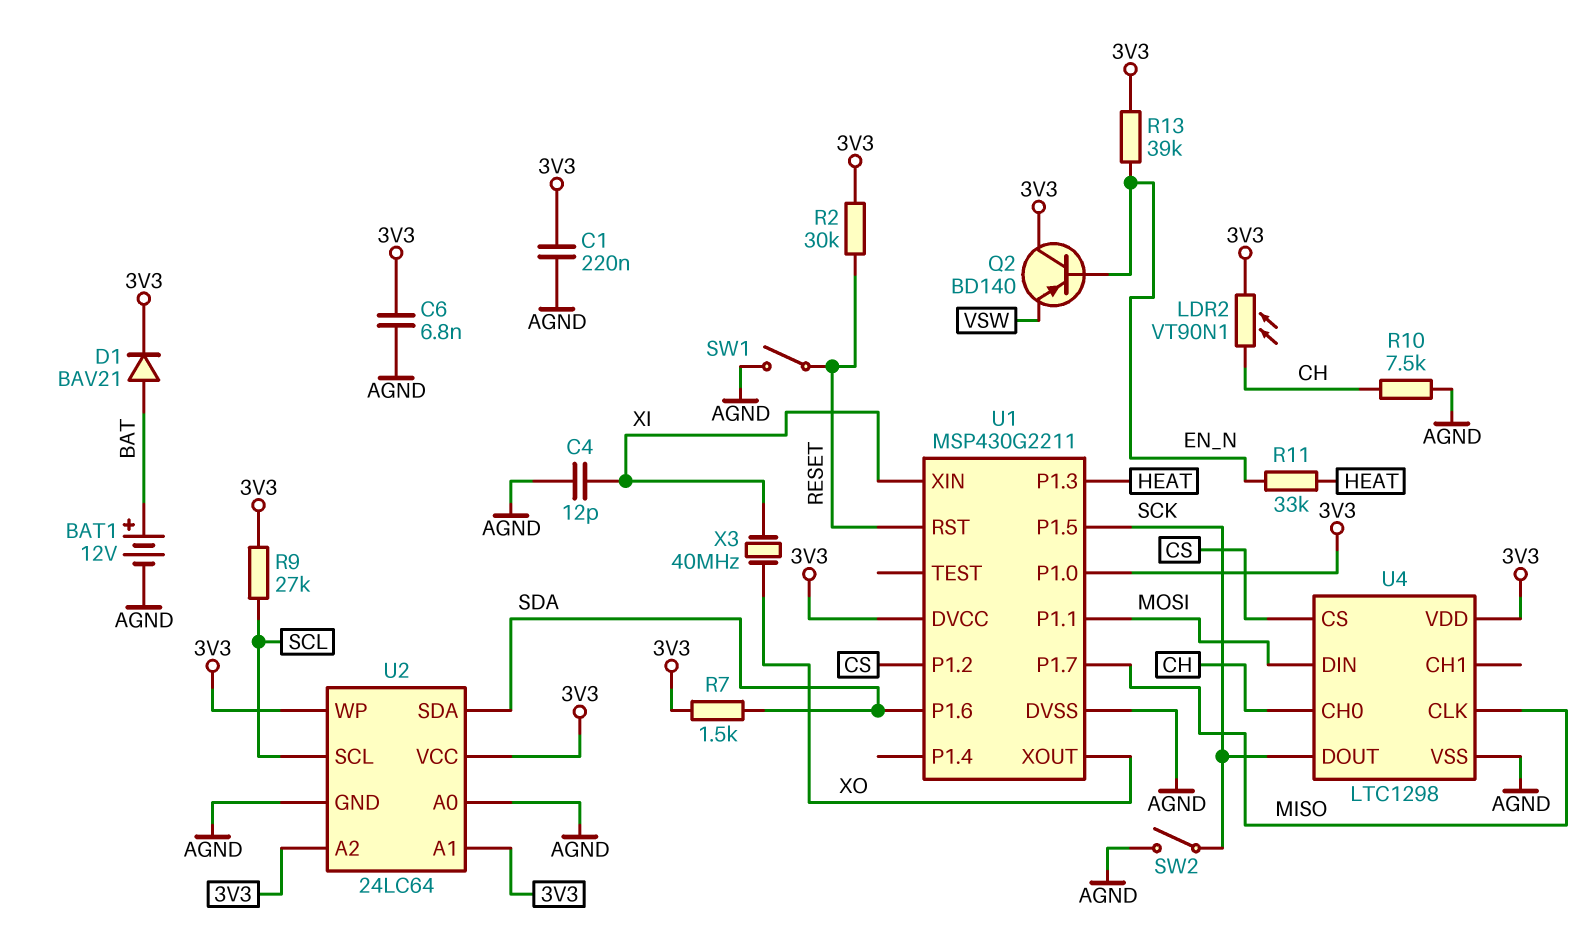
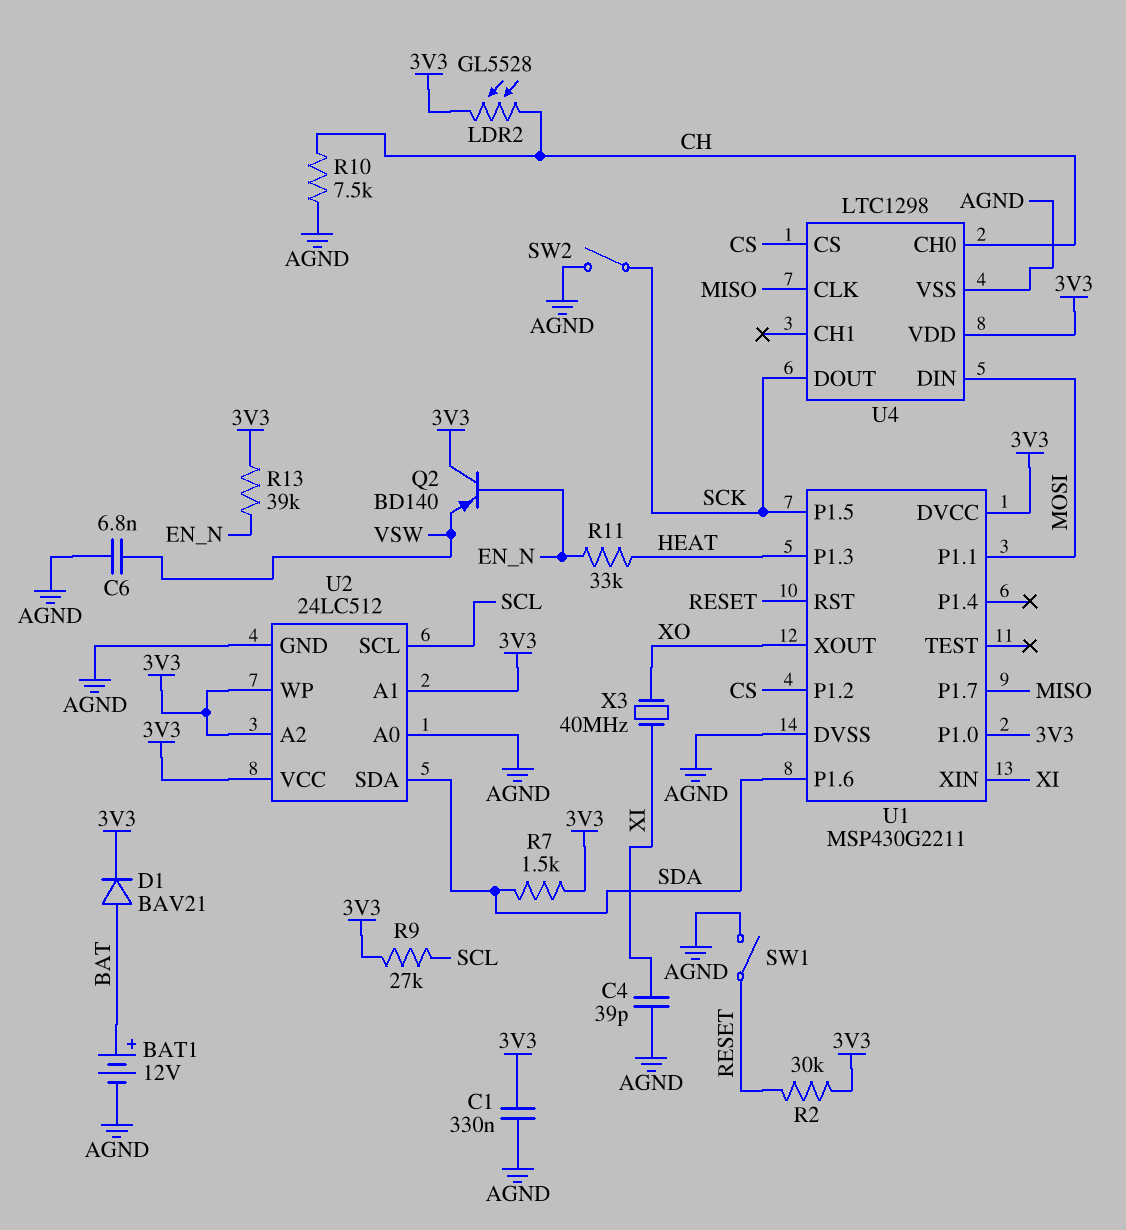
C1: 220nF (3V3, AGND) -> 330nF (3V3, AGND)
C4: 12pF (AGND, XI) -> 39pF (AGND, XI)
C6: 6.8nF (3V3, AGND) -> 6.8nF (AGND, VSW)
LDR2: VT90N1 (3V3, CH) -> GL5528 (3V3, CH)
U2: 24LC64 -> 24LC512

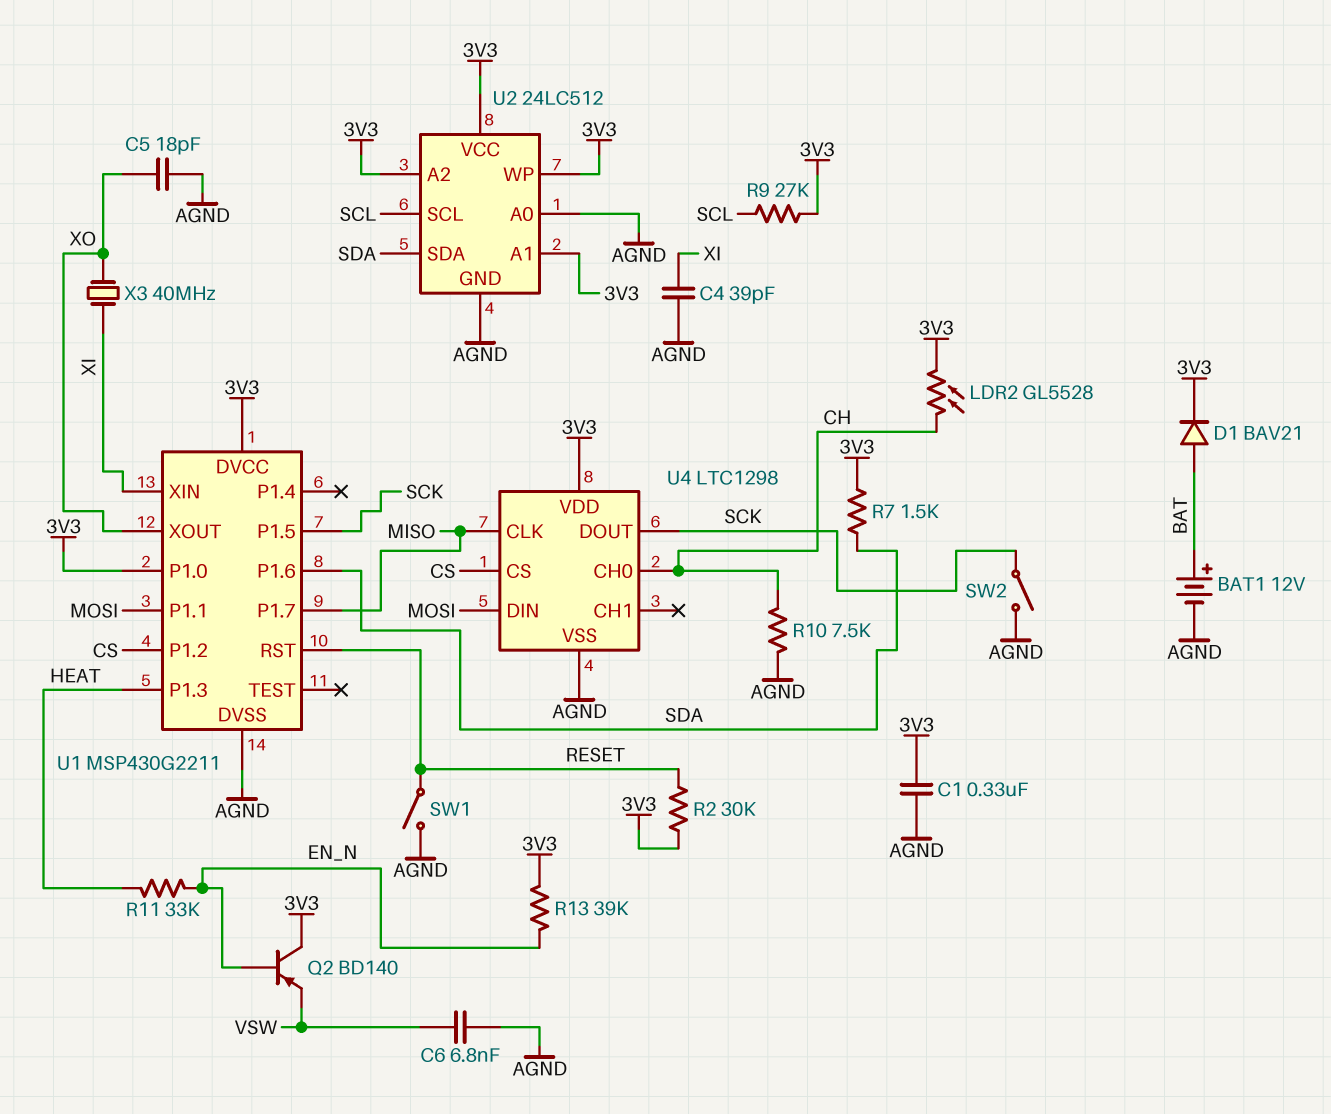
C5: none -> 18pF (AGND, XO)

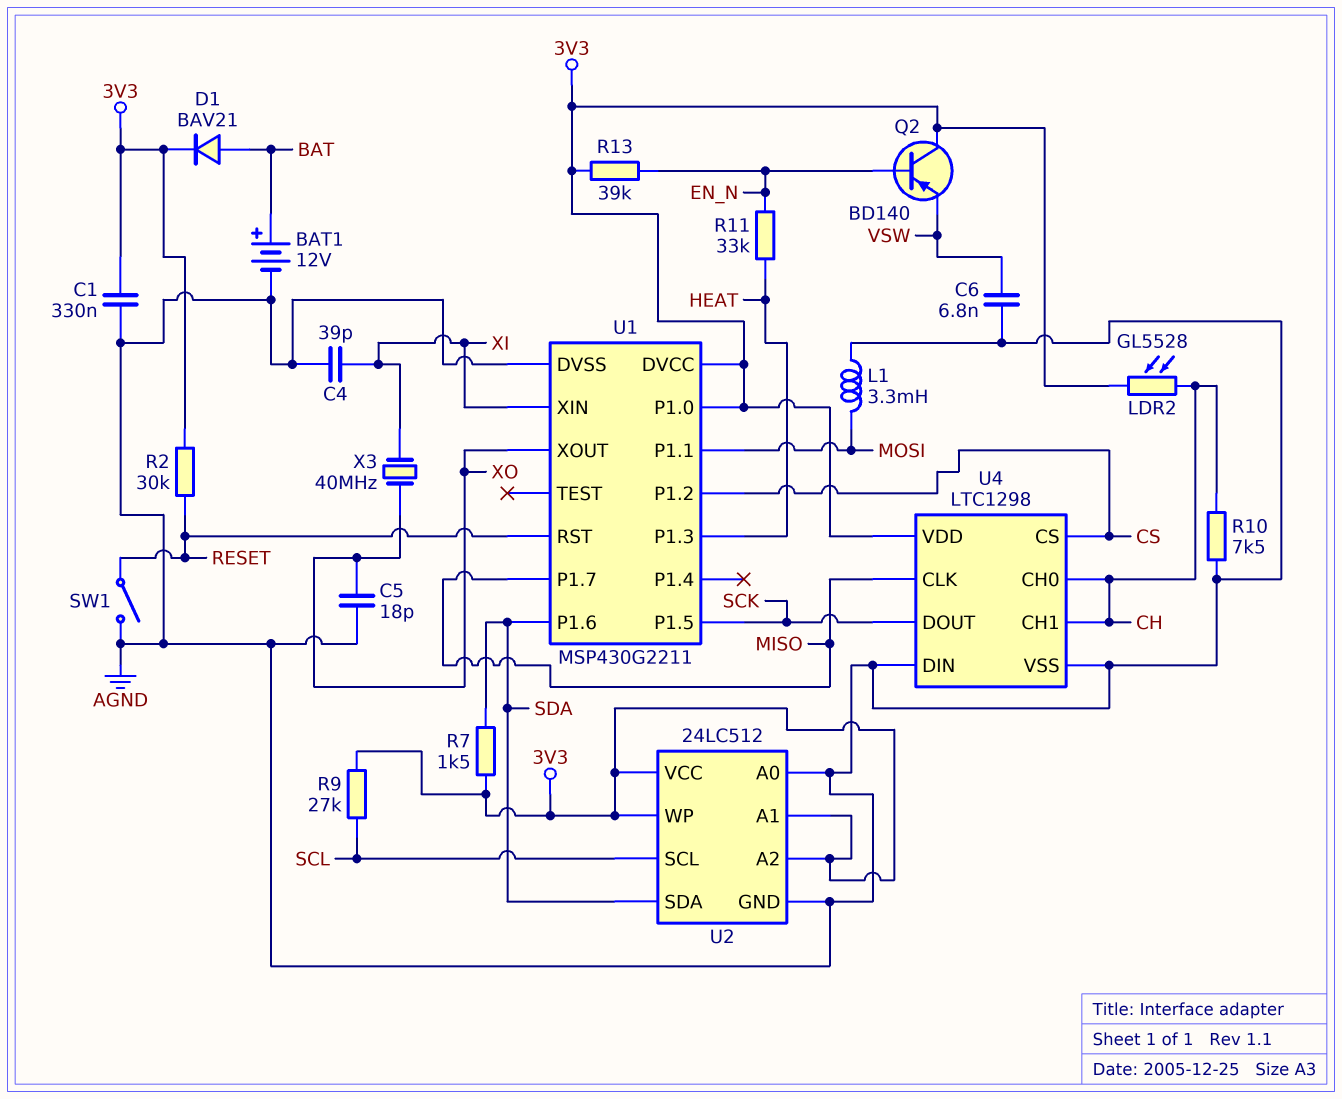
L1: none -> 3.3mH (AGND, MOSI)
SW2: switch (AGND, SCK) -> none
U4 pin CH1: none -> CH
U4 pin DIN: MOSI -> AGND

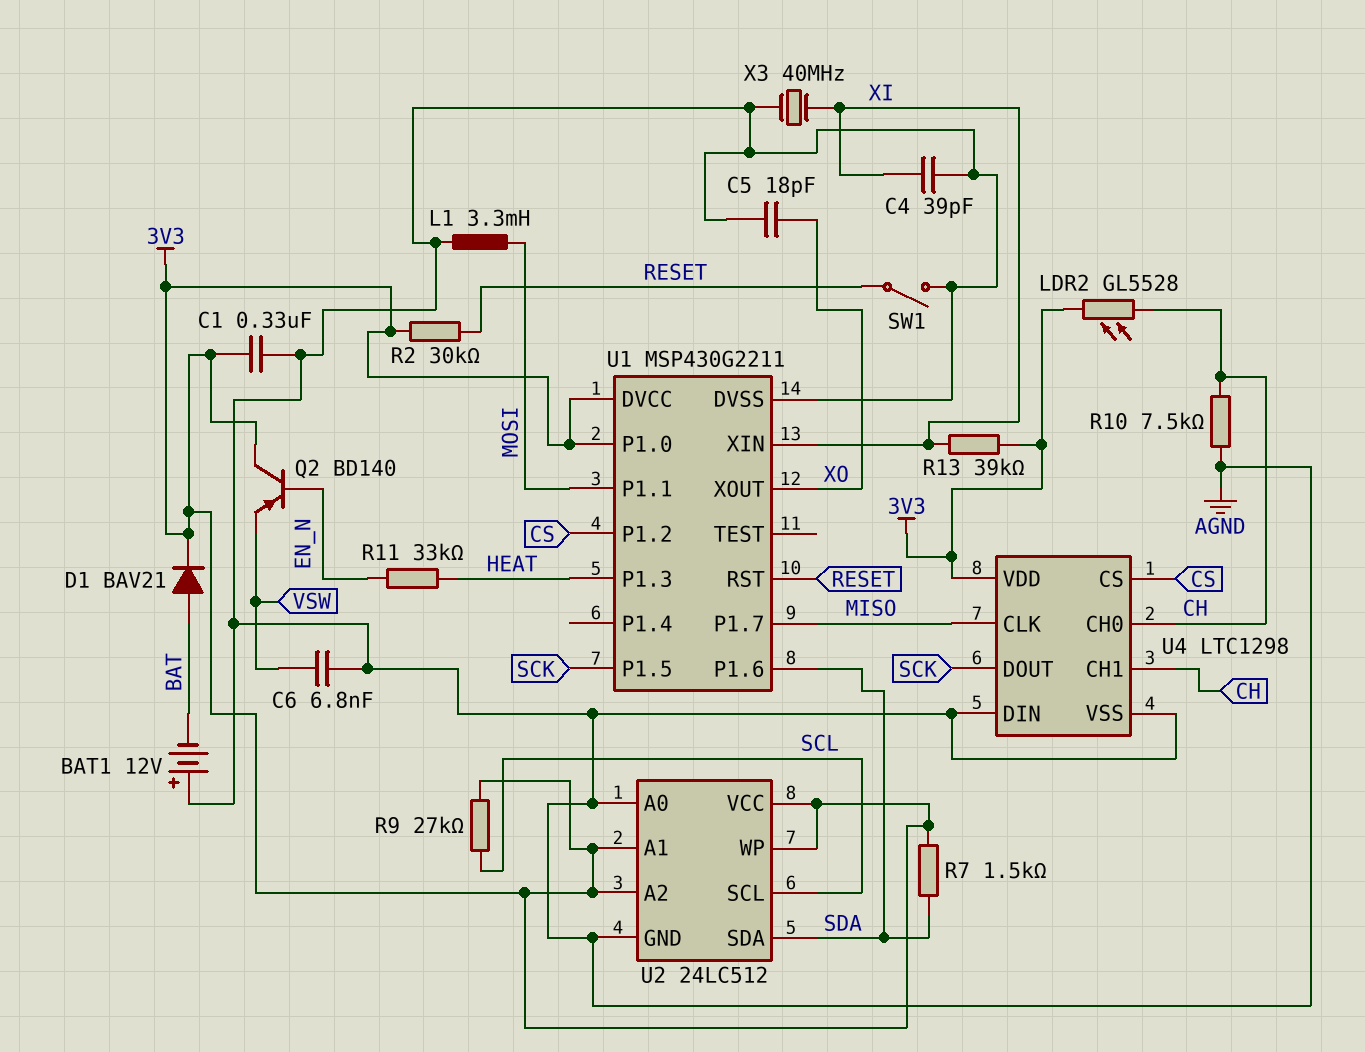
BAT1: 12V (plus BAT, minus AGND) -> 12V (plus AGND, minus BAT)
R13: 39k (3V3, EN_N) -> 39k (3V3, XI)
X3: 40MHz (XI, XO) -> 40MHz (AGND, XI)

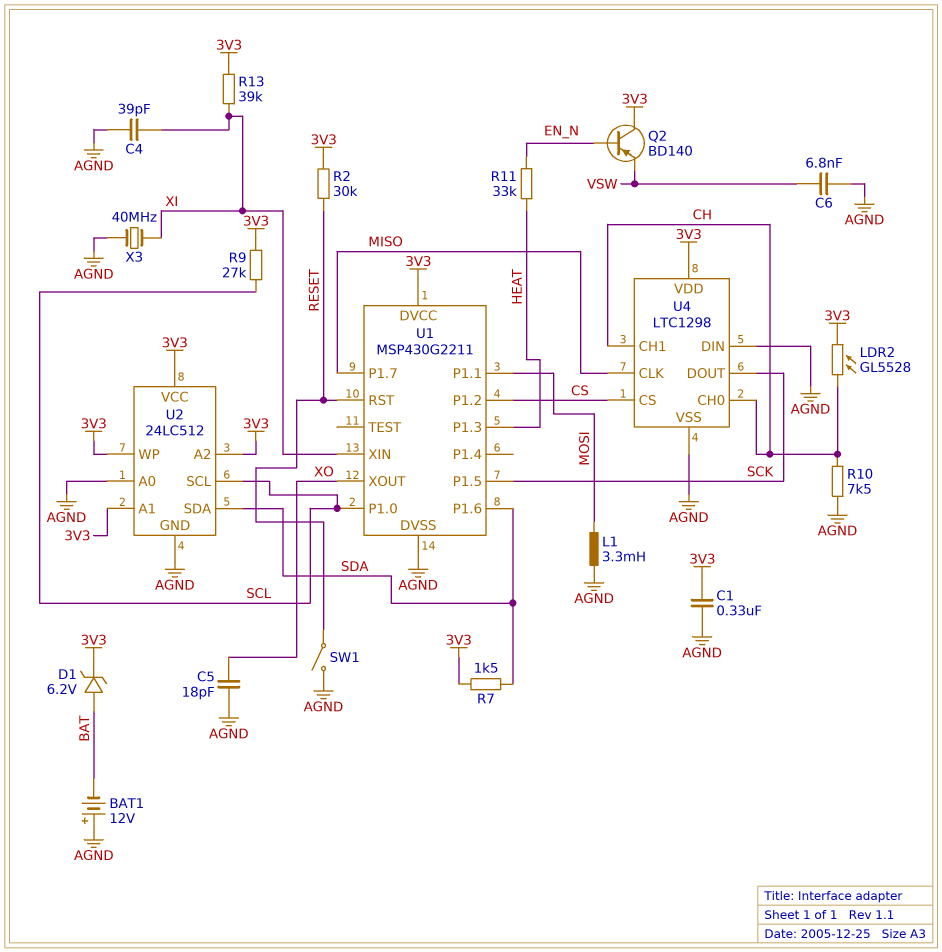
D1: diode BAV21 (A BAT, K 3V3) -> zener 6.2V (A BAT, K 3V3)
U1 pin P1.0: 3V3 -> SCL

